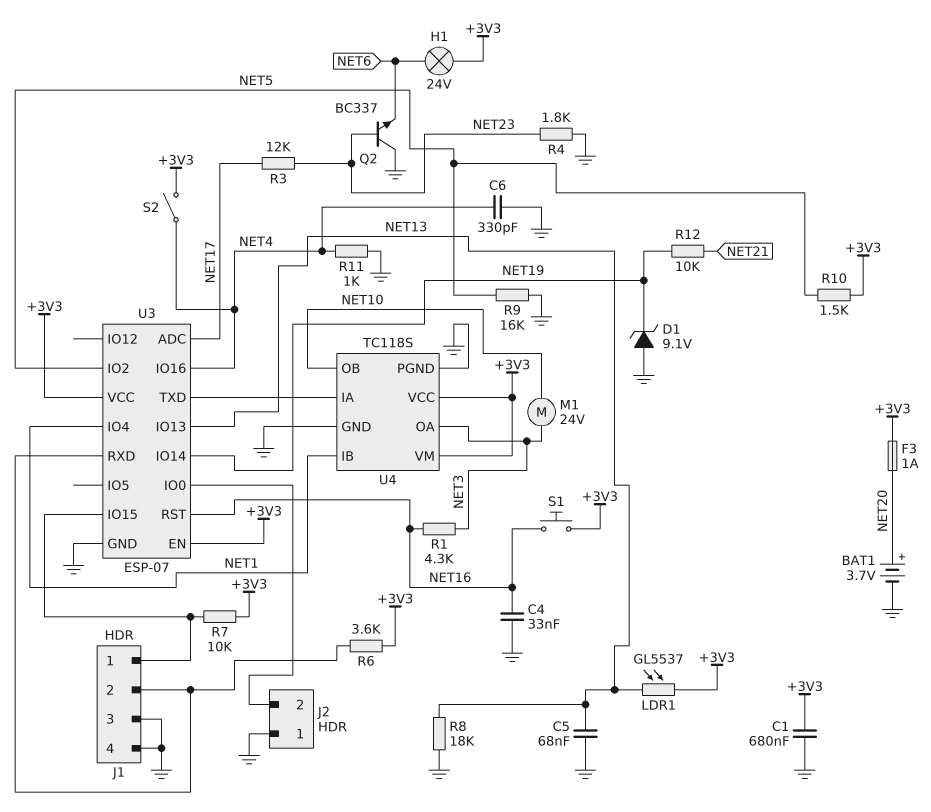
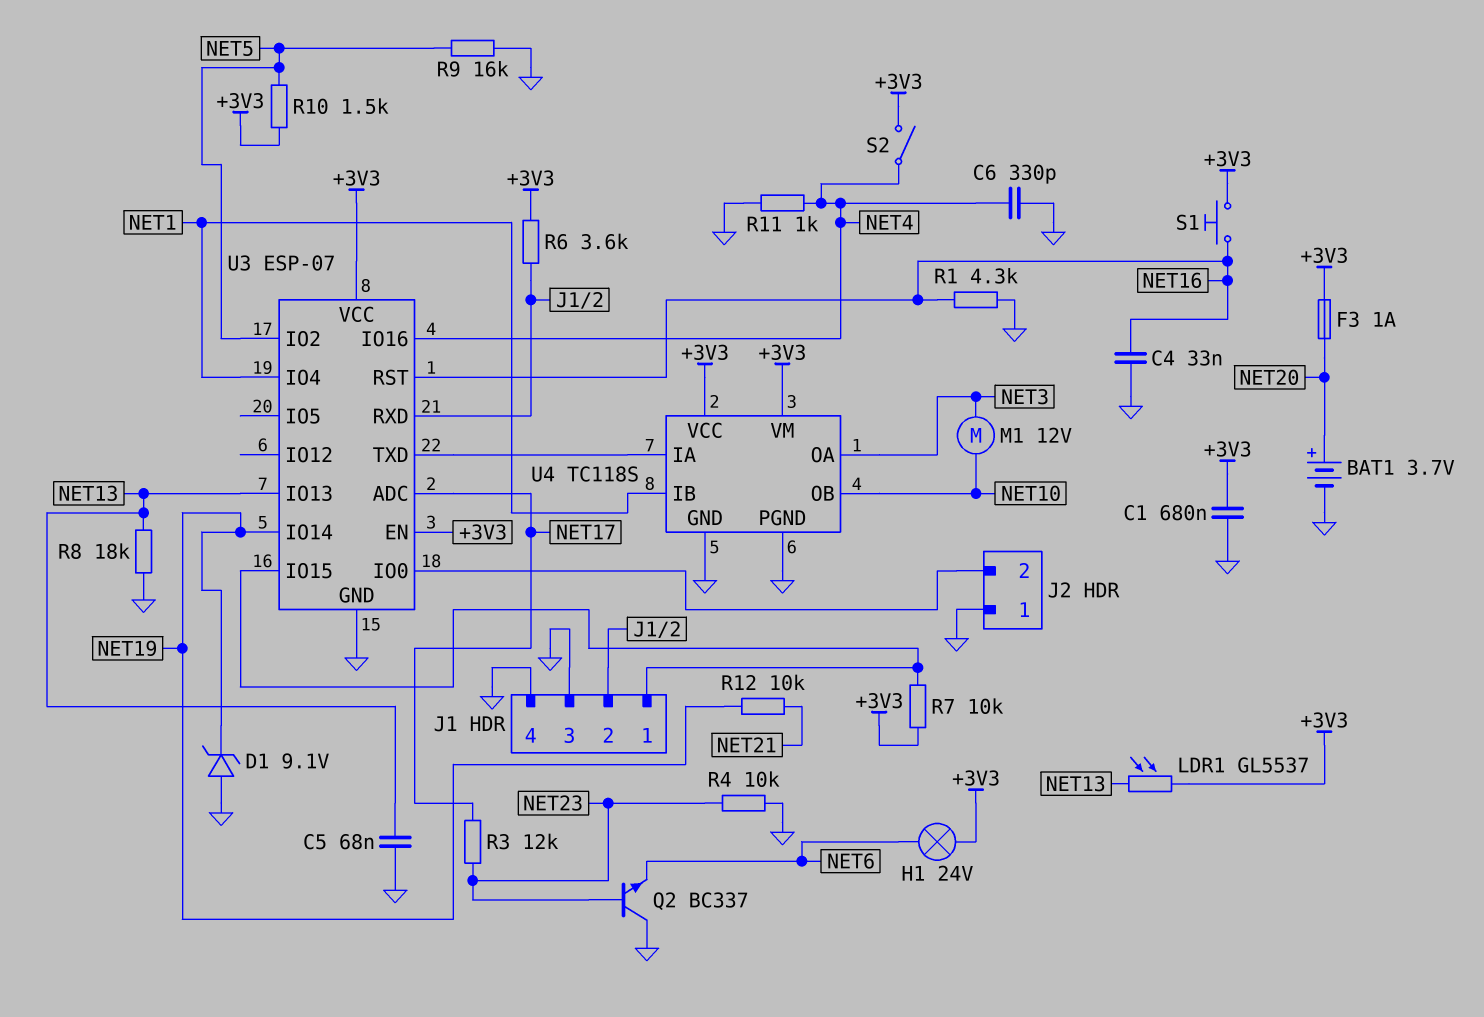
M1: motor 24V (NET3, NET10) -> motor 12V (NET3, NET10)
R1: 4.3k (NET3, NET16) -> 4.3k (GND, NET16)
R4: 1.8k (GND, NET23) -> 10k (GND, NET23)

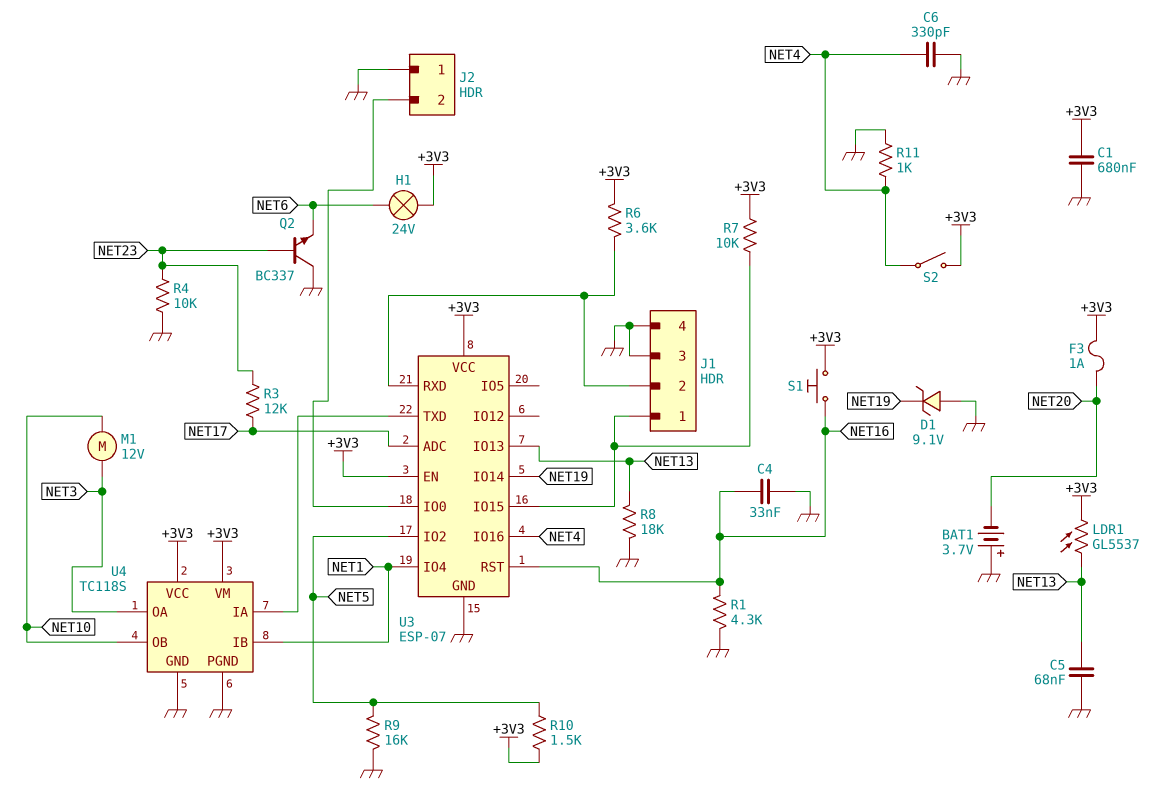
BAT1: 3.7V (plus NET20, minus GND) -> 3.7V (plus GND, minus NET20)
R12: 10k (NET19, NET21) -> none

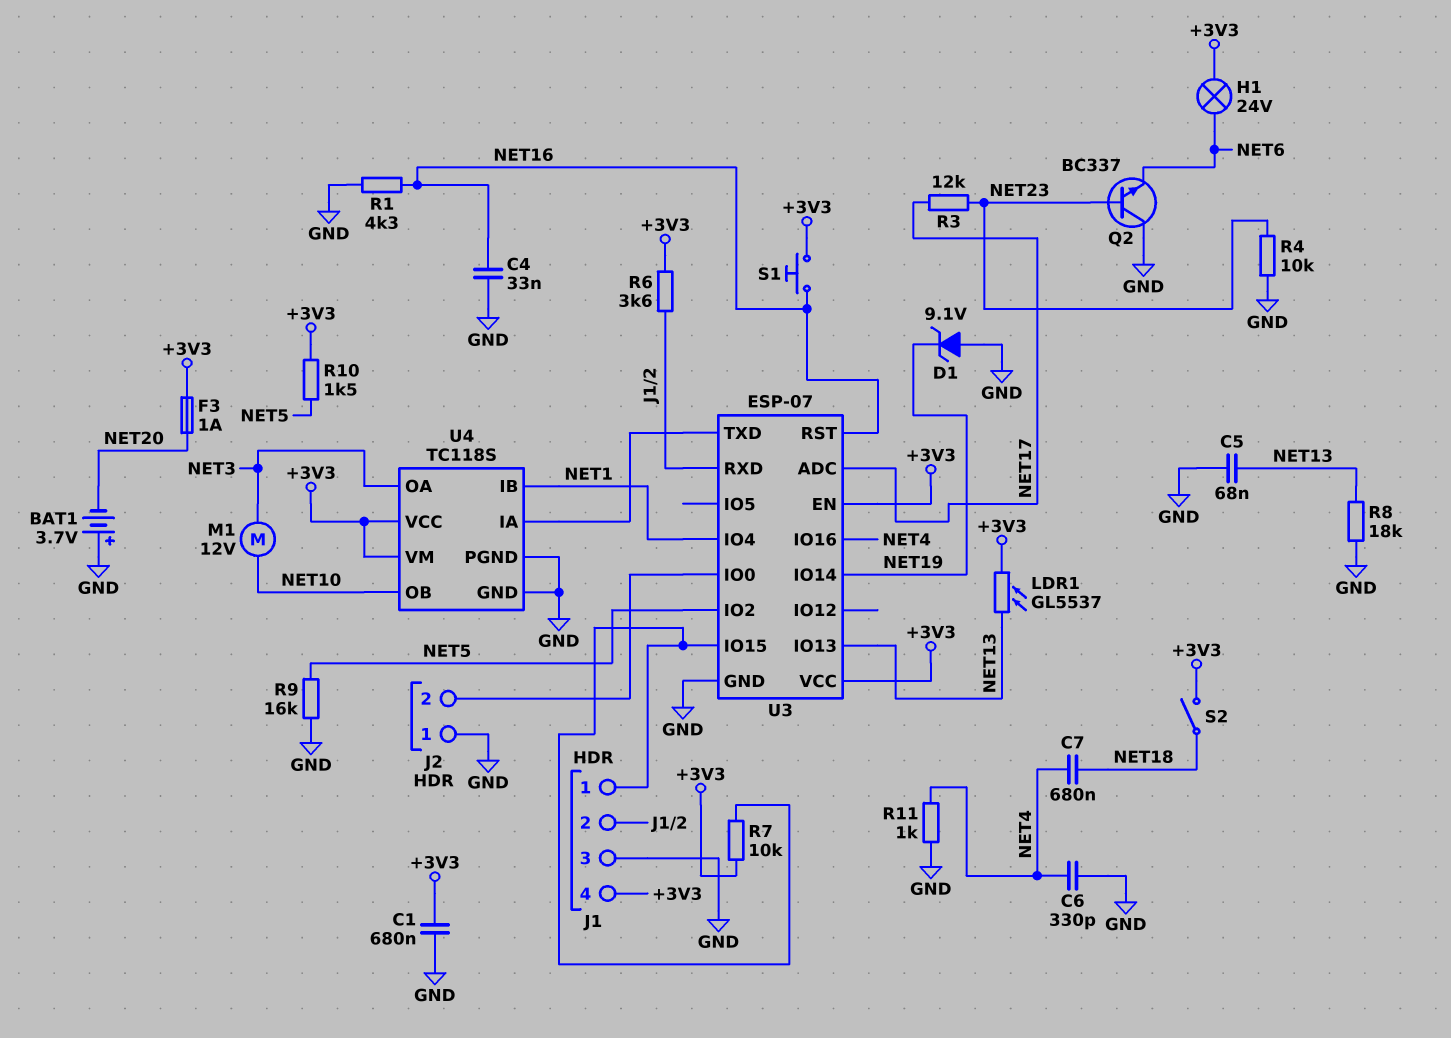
C7: none -> 680nF (NET4, NET18)
J1 pin 4: GND -> +3V3
S2: switch (+3V3, NET4) -> switch (+3V3, NET18)

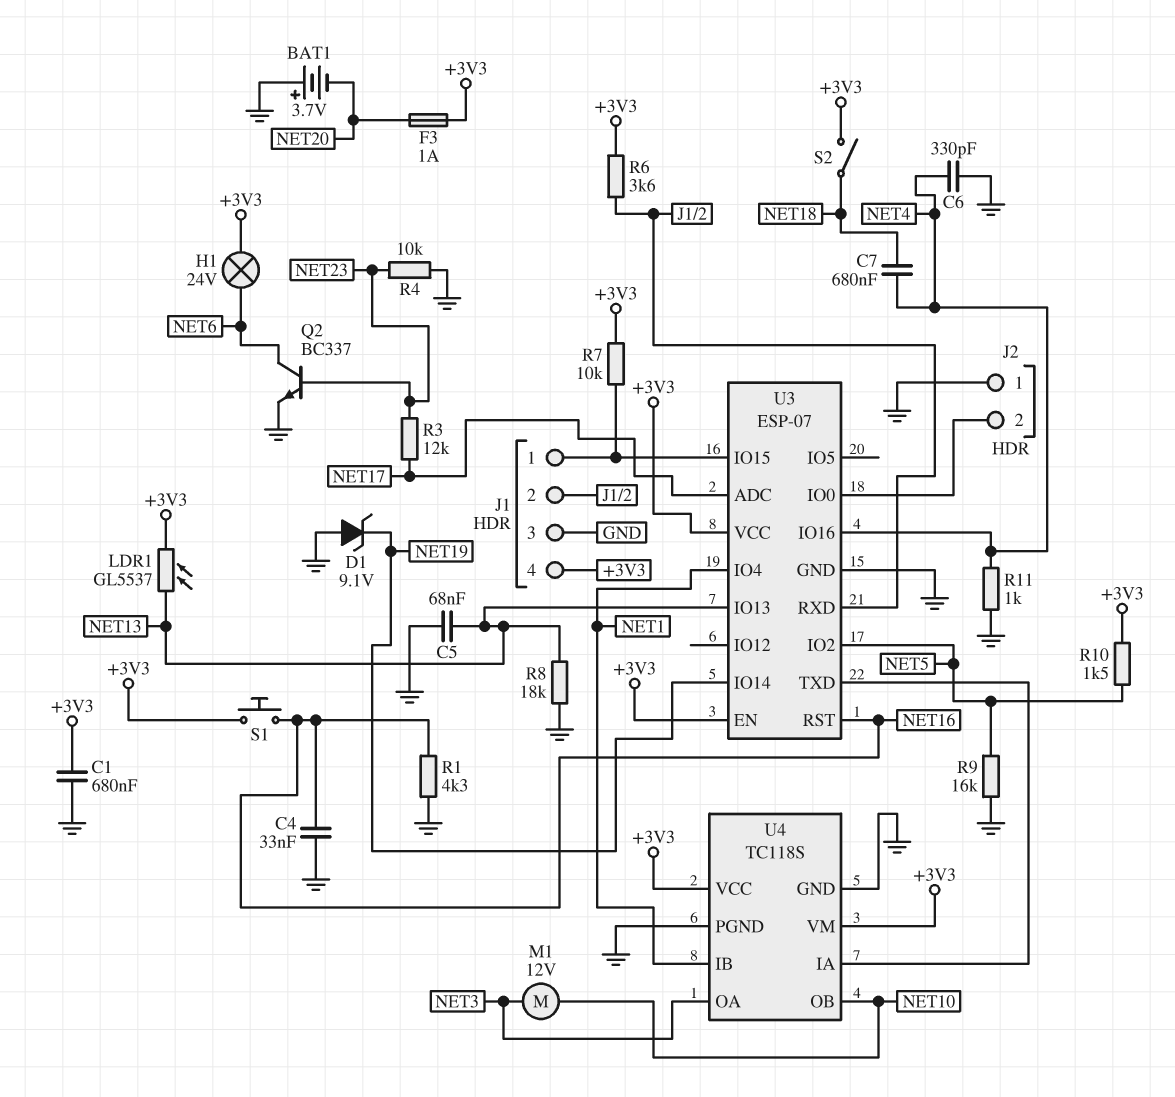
Q2: NPN BC337 (B NET23, C GND, E NET6) -> NPN BC337 (B NET23, C NET6, E GND)

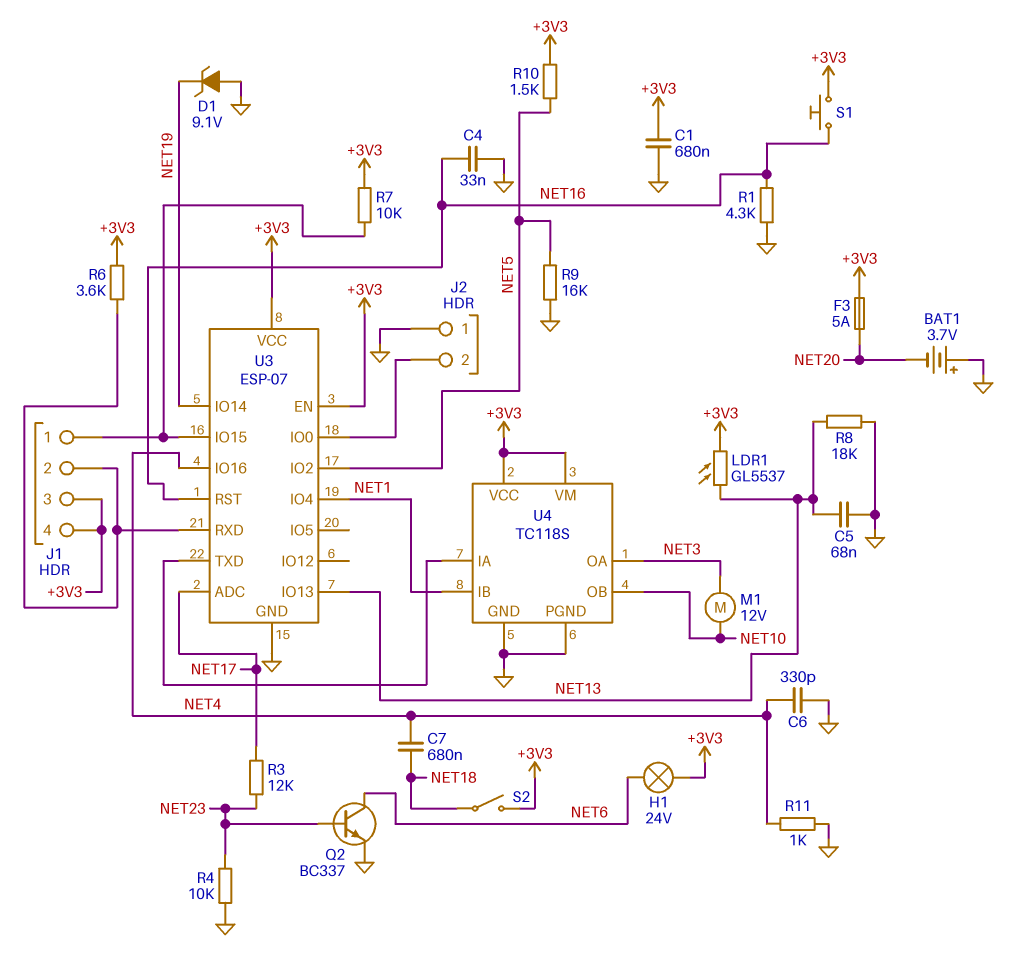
F3: 1A (+3V3, NET20) -> 5A (+3V3, NET20)
J1 pin 3: GND -> +3V3

